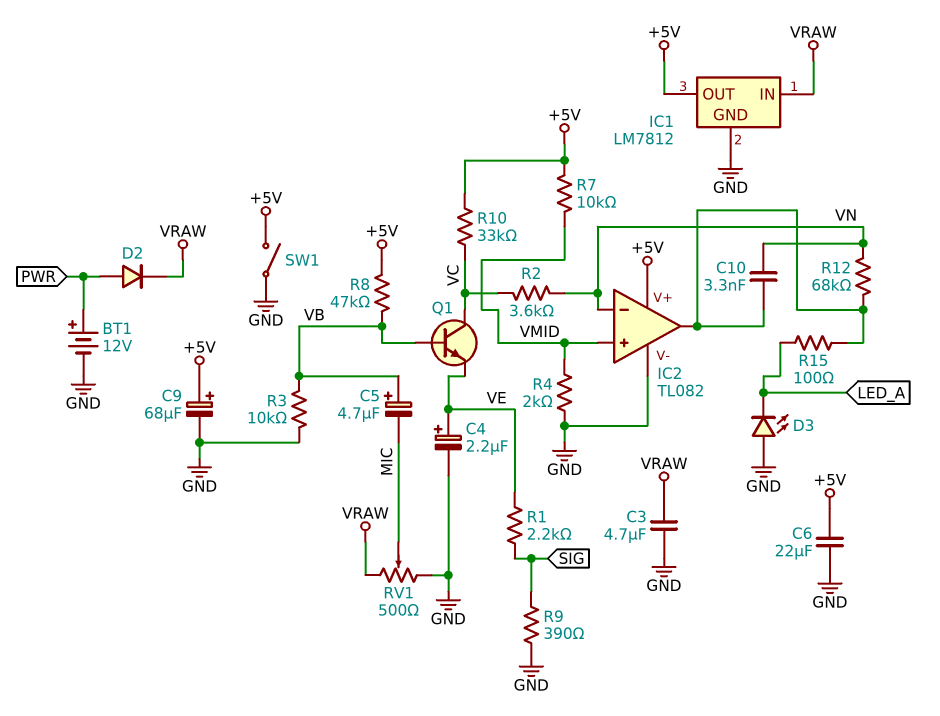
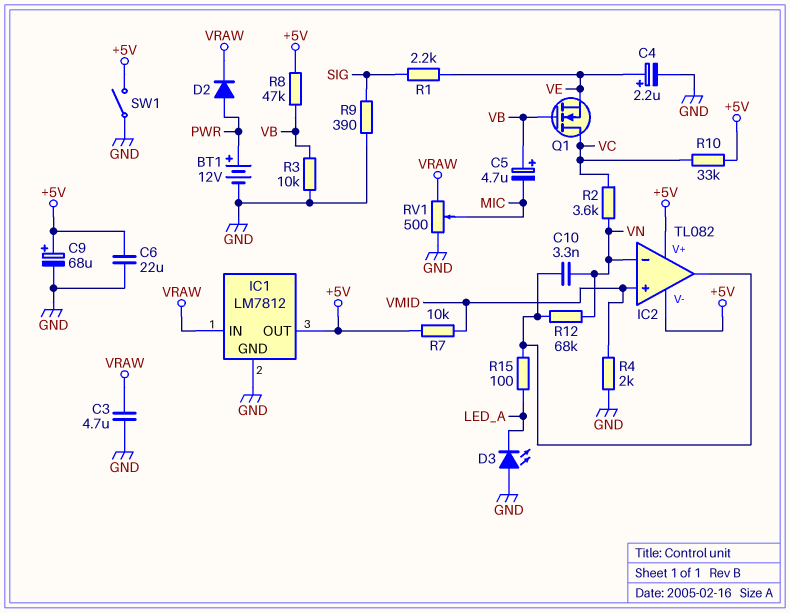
IC2 pin V-: GND -> +5V
Q1: NPN (B VB, C VC, E VE) -> NMOS (G VB, D VC, S VE)

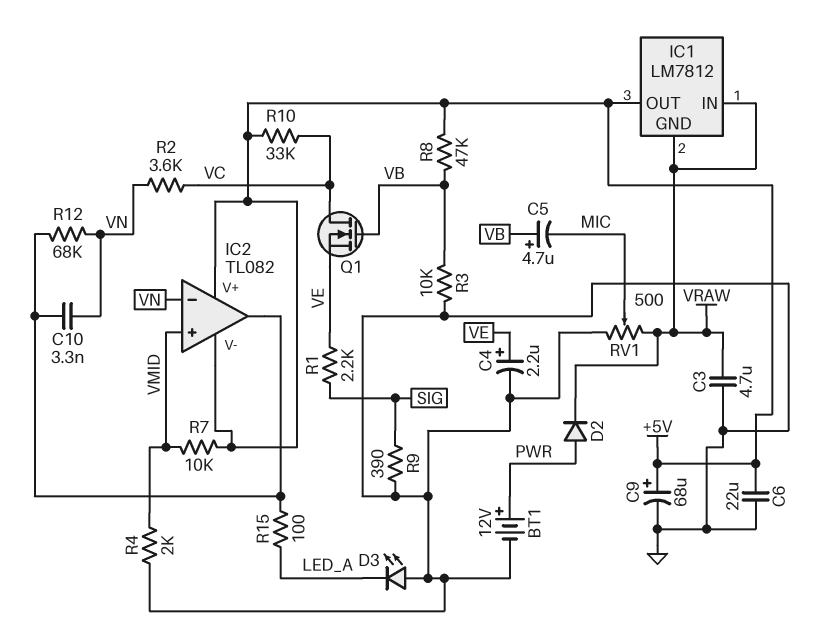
IC1 pin GND: GND -> VRAW
SW1: switch (+5V, GND) -> none

